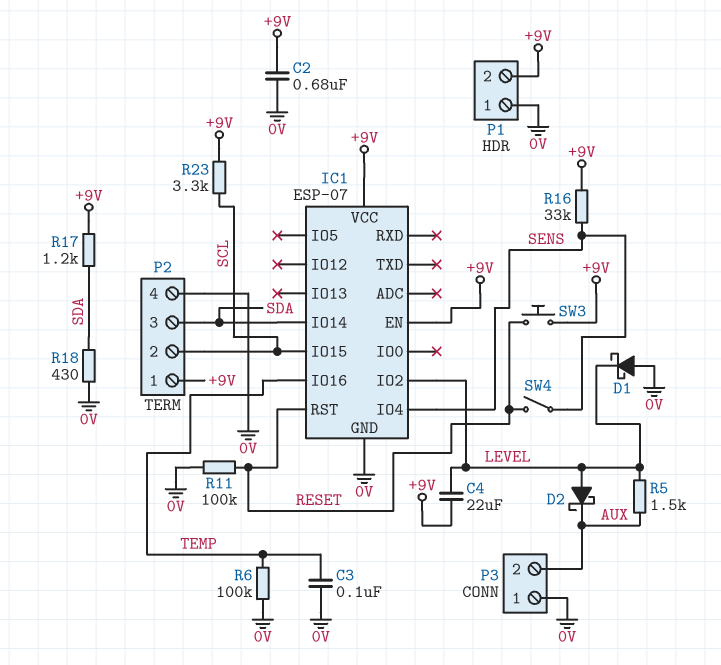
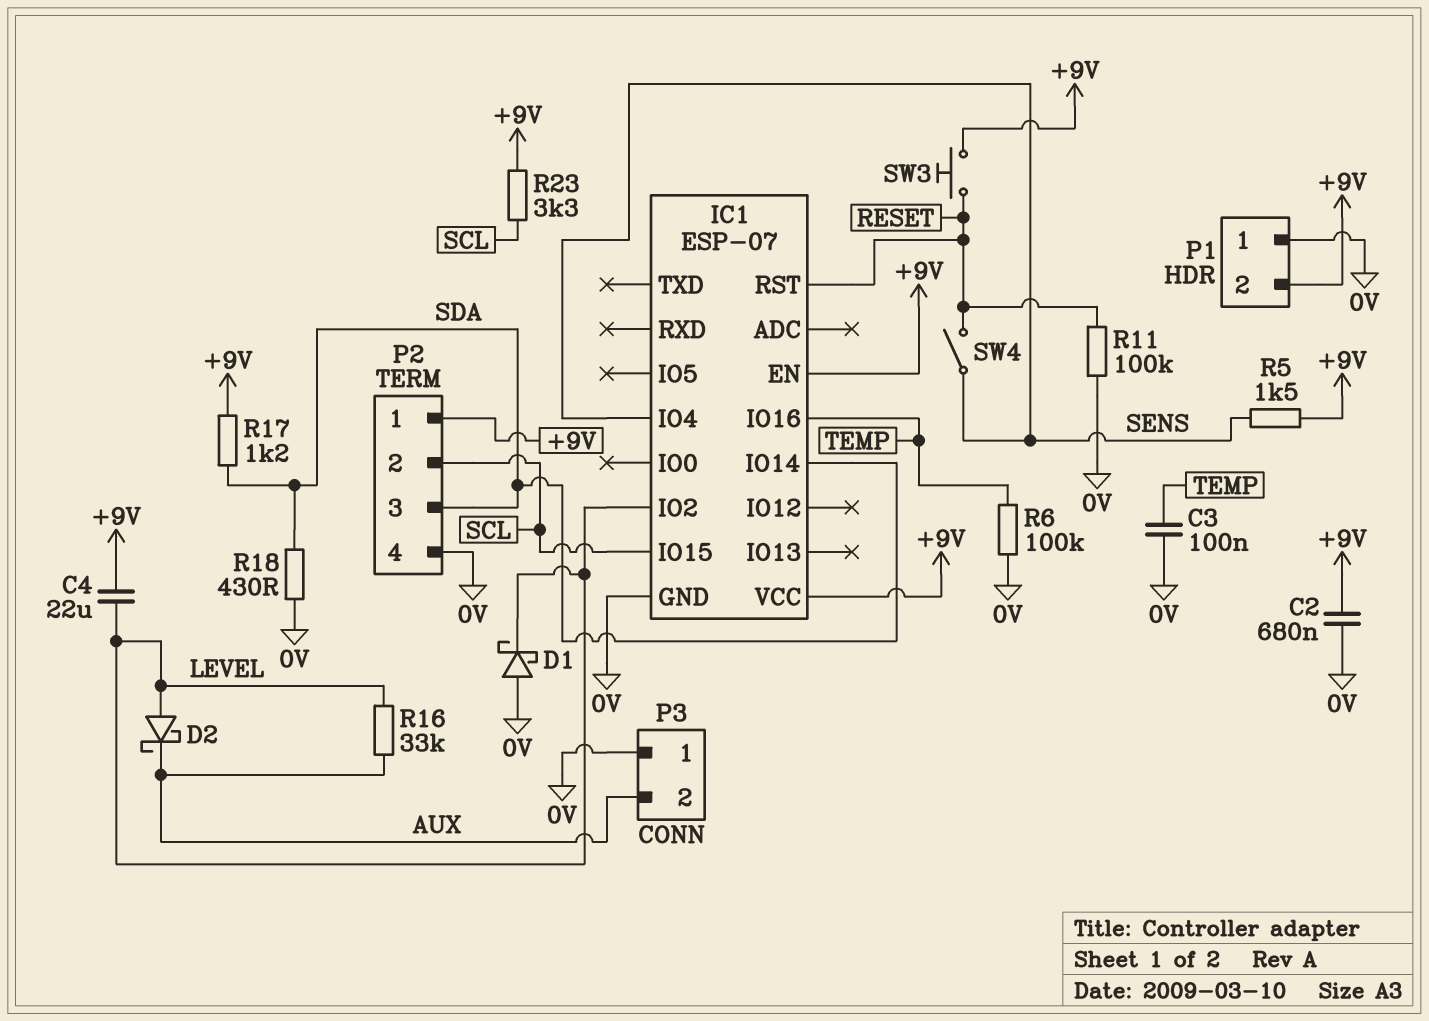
R5: 1.5k (AUX, LEVEL) -> 1.5k (+9V, SENS)
R16: 33k (+9V, SENS) -> 33k (AUX, LEVEL)

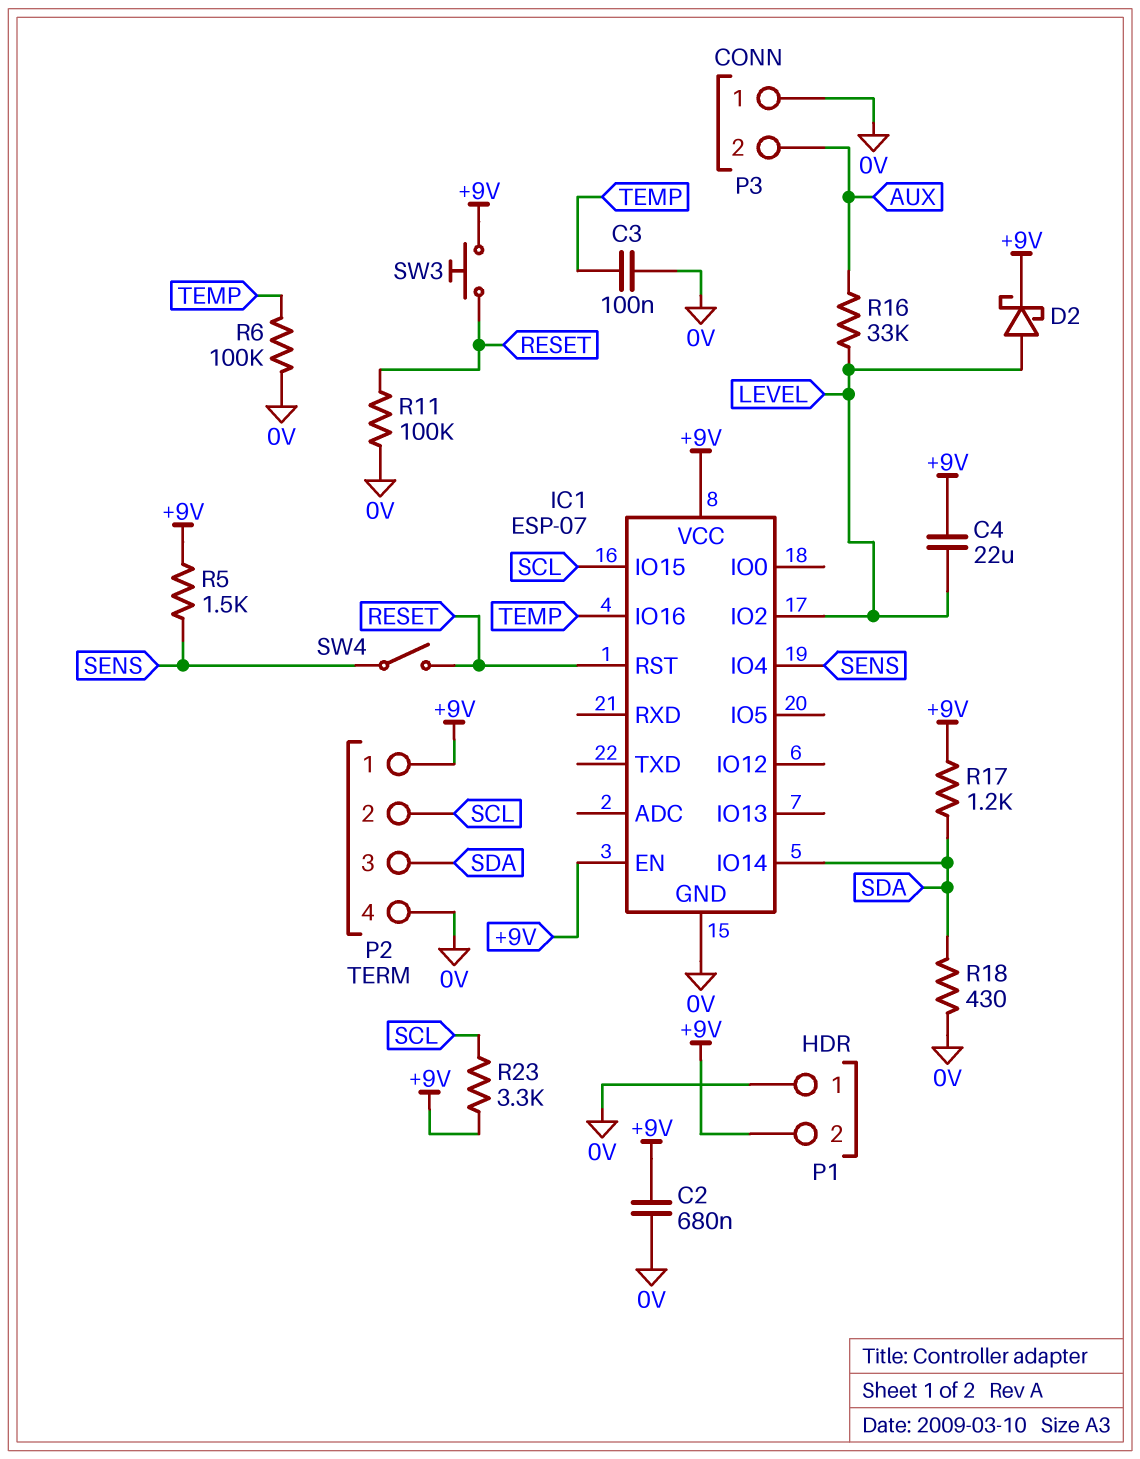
D1: schottky (A 0V, K LEVEL) -> none
D2: schottky (A LEVEL, K AUX) -> schottky (A LEVEL, K +9V)

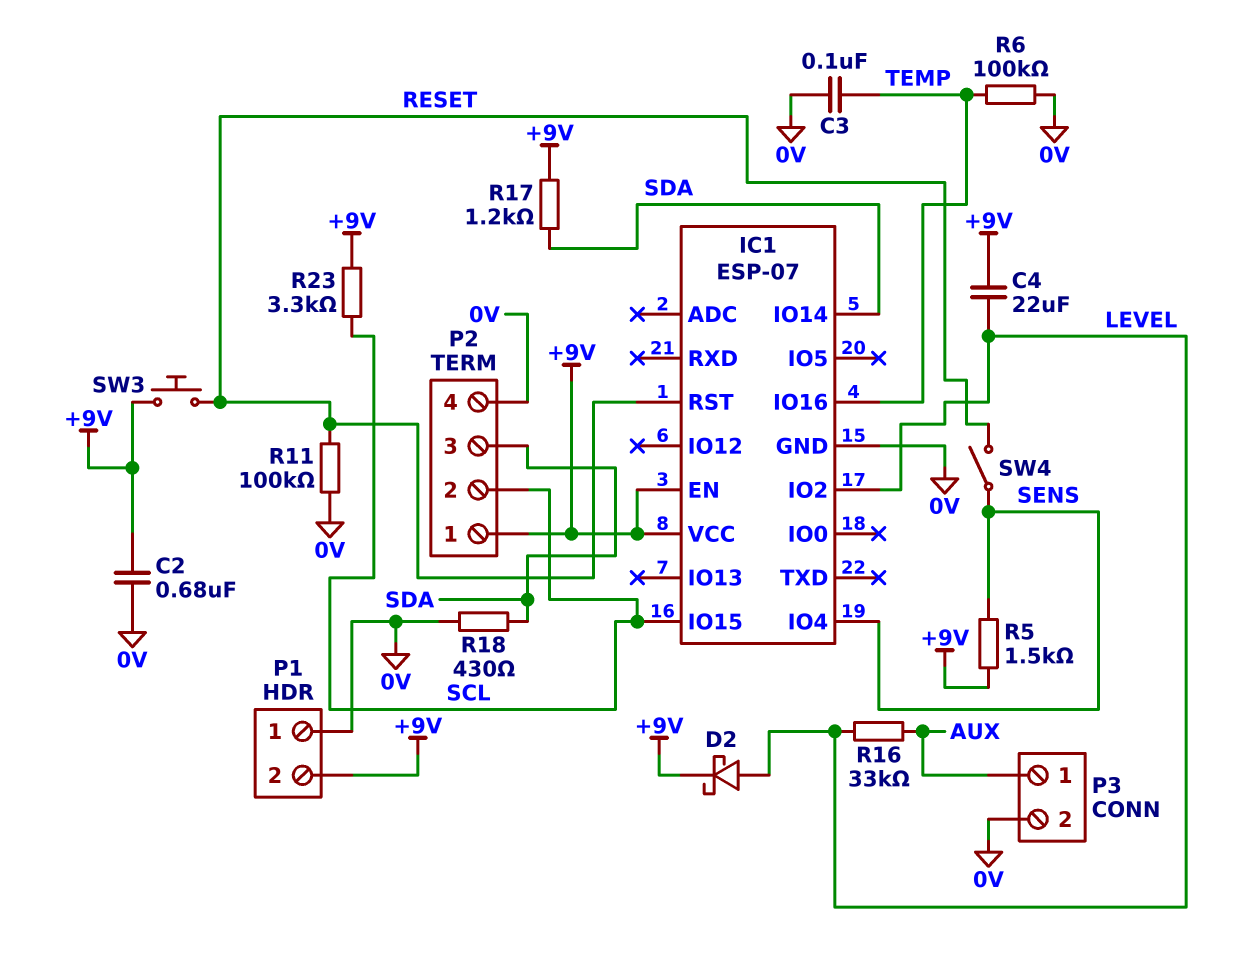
P3 pin 1: 0V -> AUX
P3 pin 2: AUX -> 0V

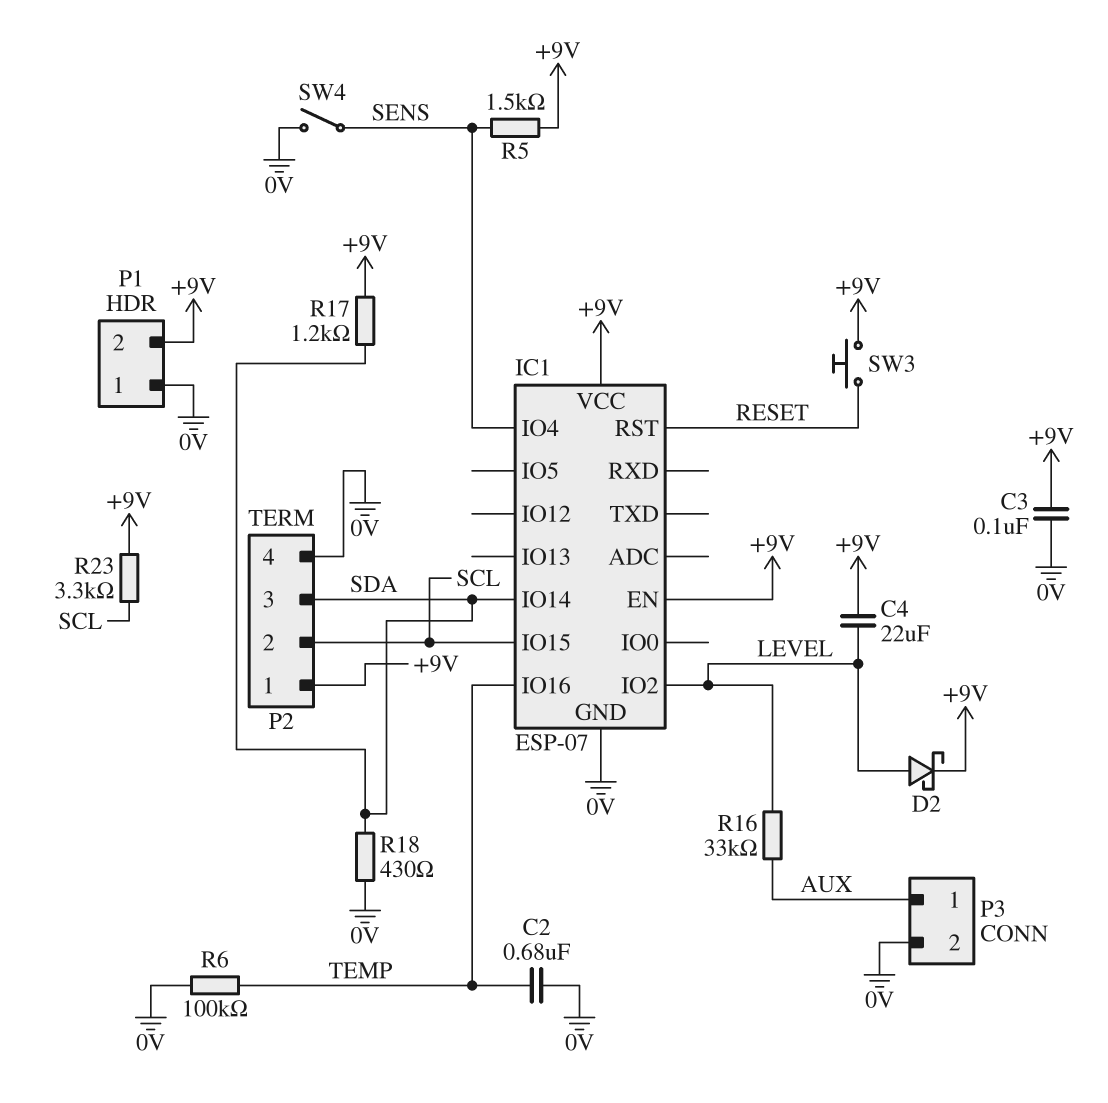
C2: 680nF (+9V, 0V) -> 680nF (0V, TEMP)
C3: 100nF (0V, TEMP) -> 100nF (+9V, 0V)
R11: 100k (0V, RESET) -> none
SW4: switch (RESET, SENS) -> switch (0V, SENS)

